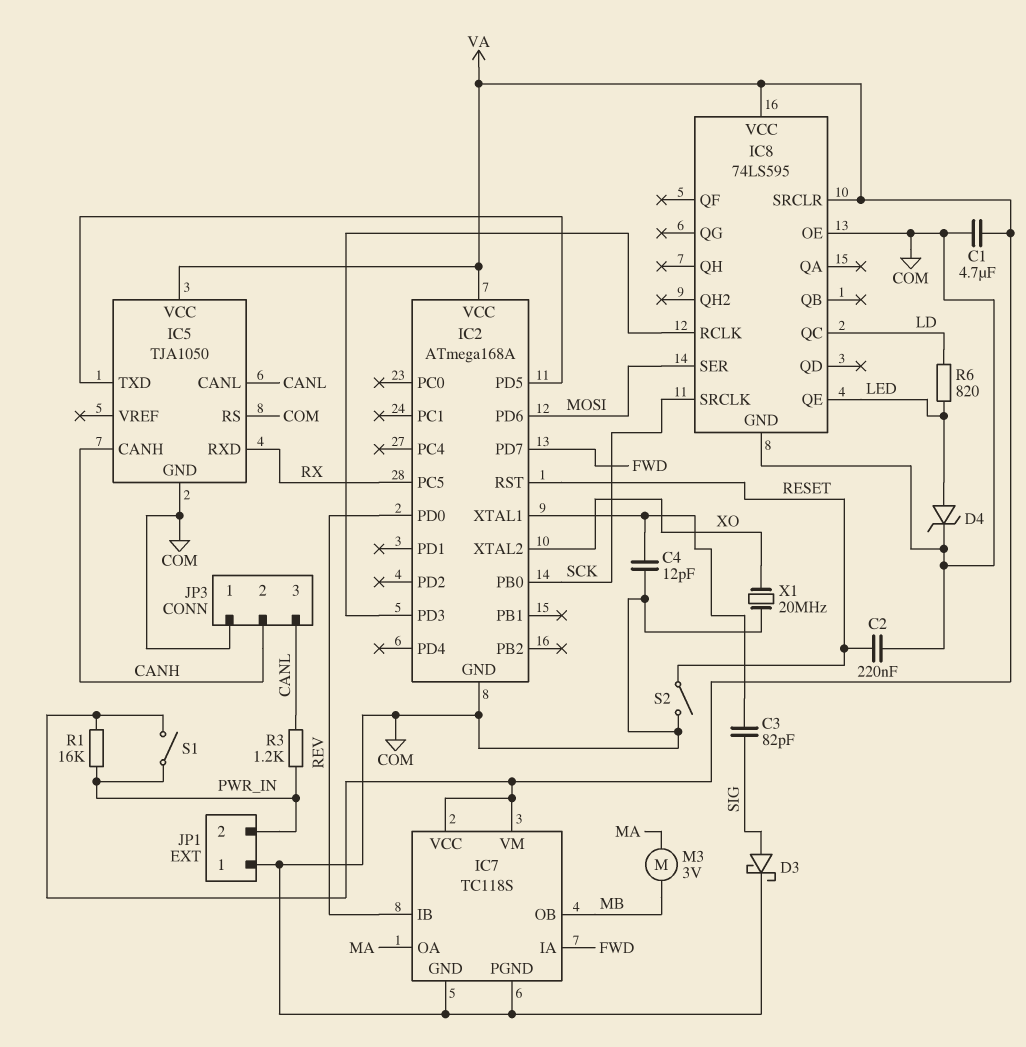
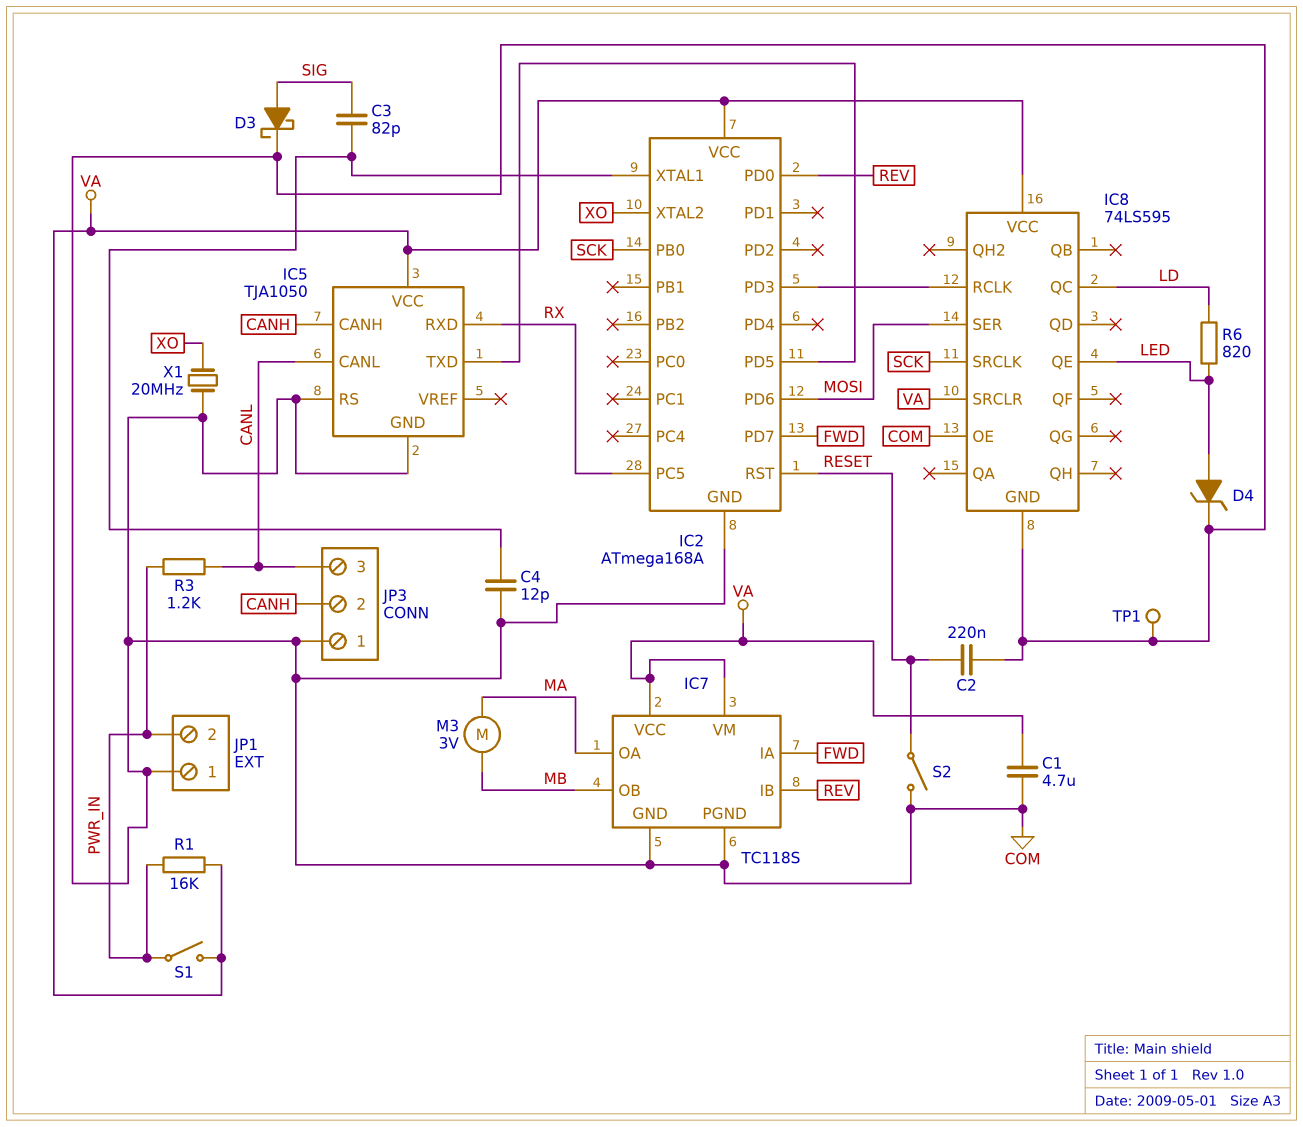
TP1: none -> test point (COM)

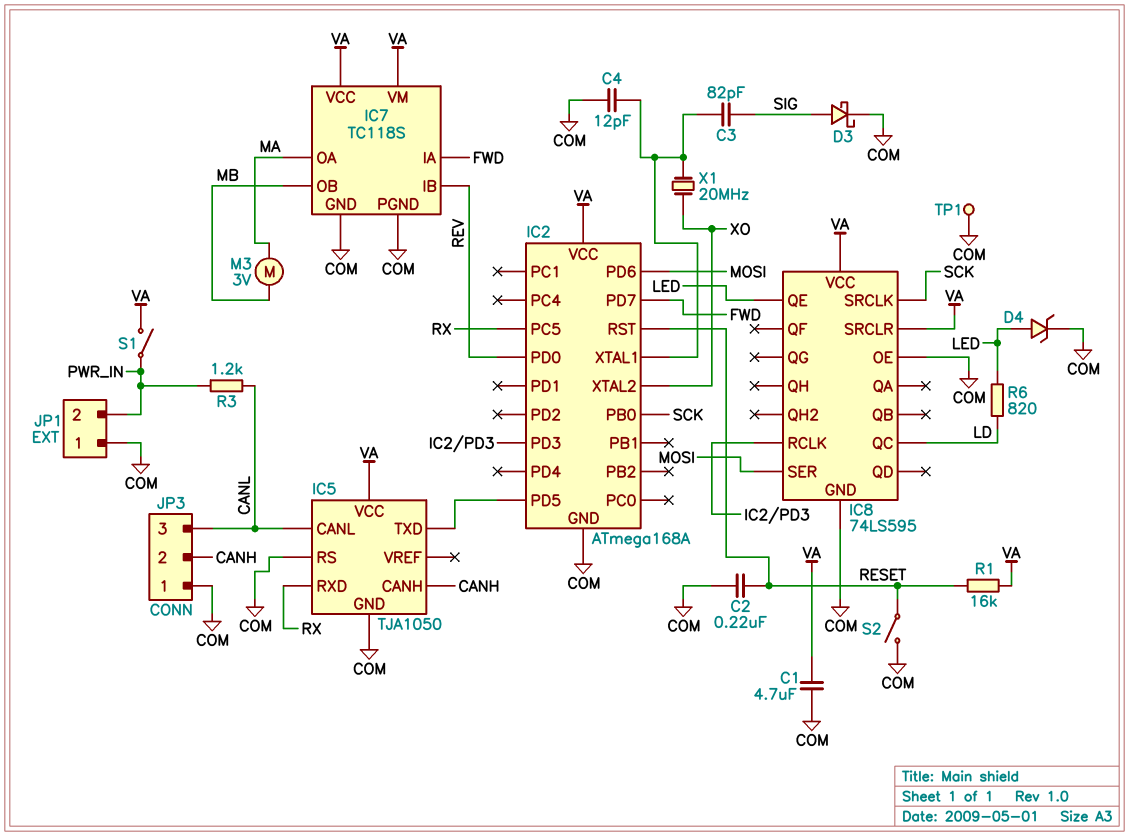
R1: 16k (PWR_IN, VA) -> 16k (RESET, VA)
X1: 20MHz (COM, XO) -> 20MHz (IC2/XTAL1, XO)

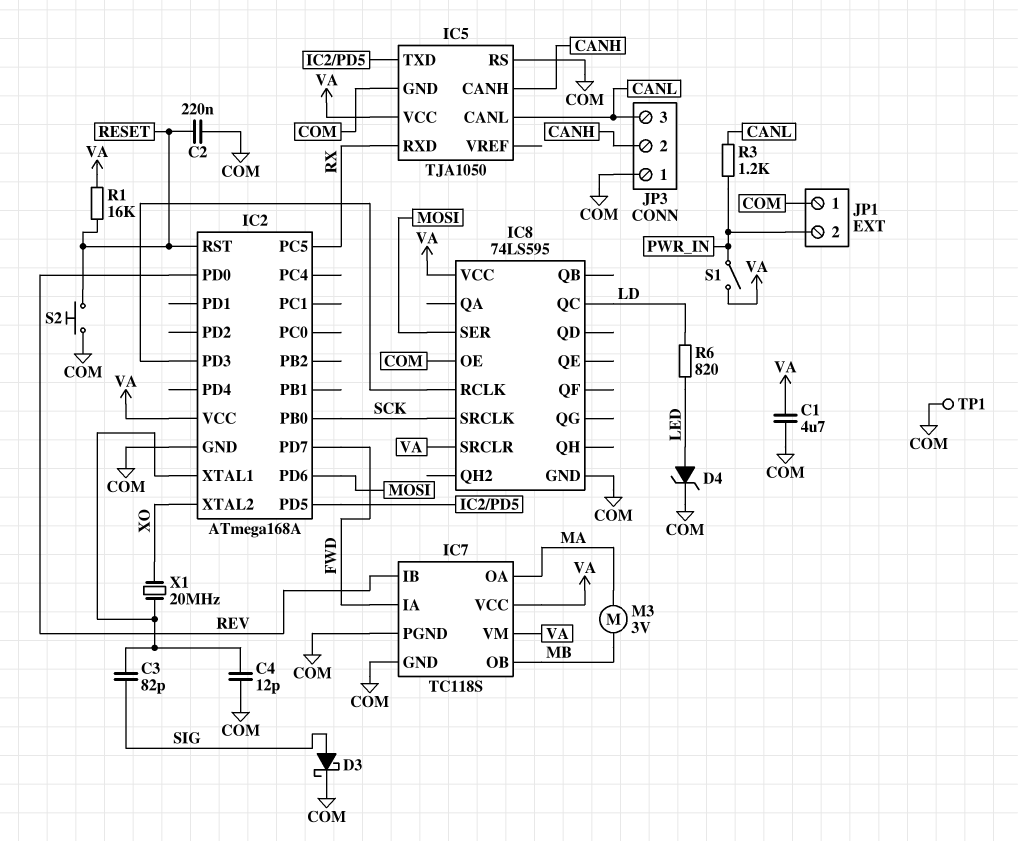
IC8 pin QE: LED -> none
S2: switch (COM, RESET) -> button (COM, RESET)

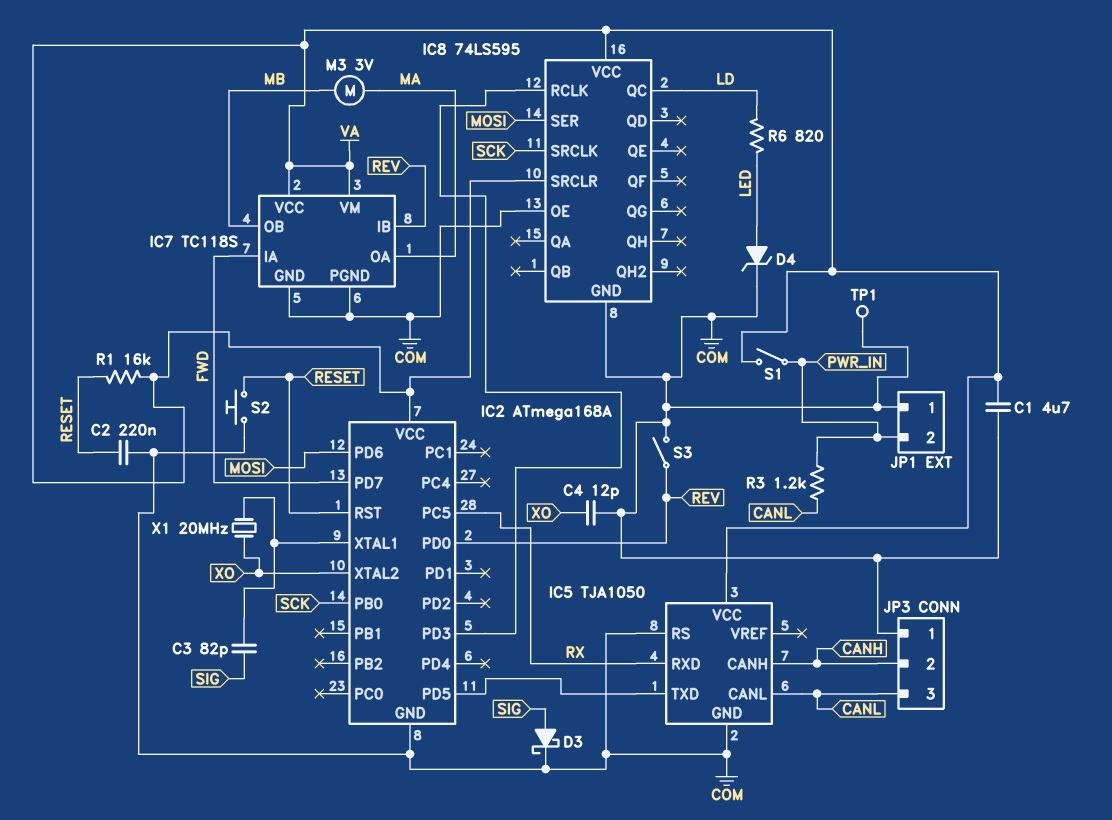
C4: 12pF (COM, IC2/XTAL1) -> 12pF (COM, XO)
S3: none -> switch (COM, REV)

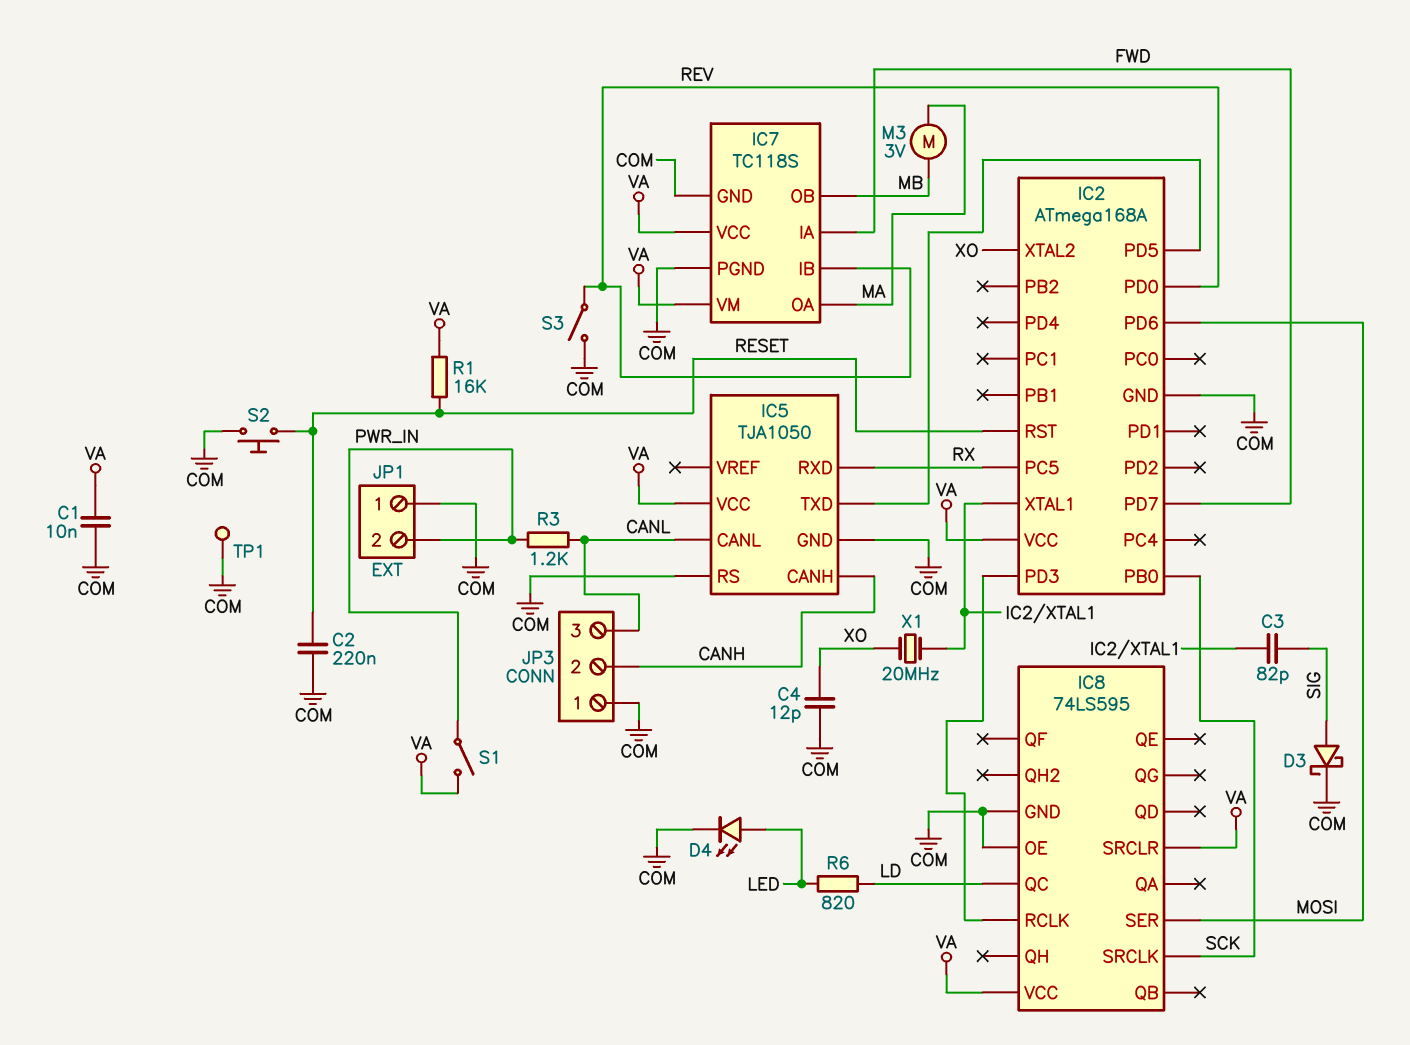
C1: 4.7uF (COM, VA) -> 10nF (COM, VA)
D4: zener (A LED, K COM) -> LED (A LED, K COM)

